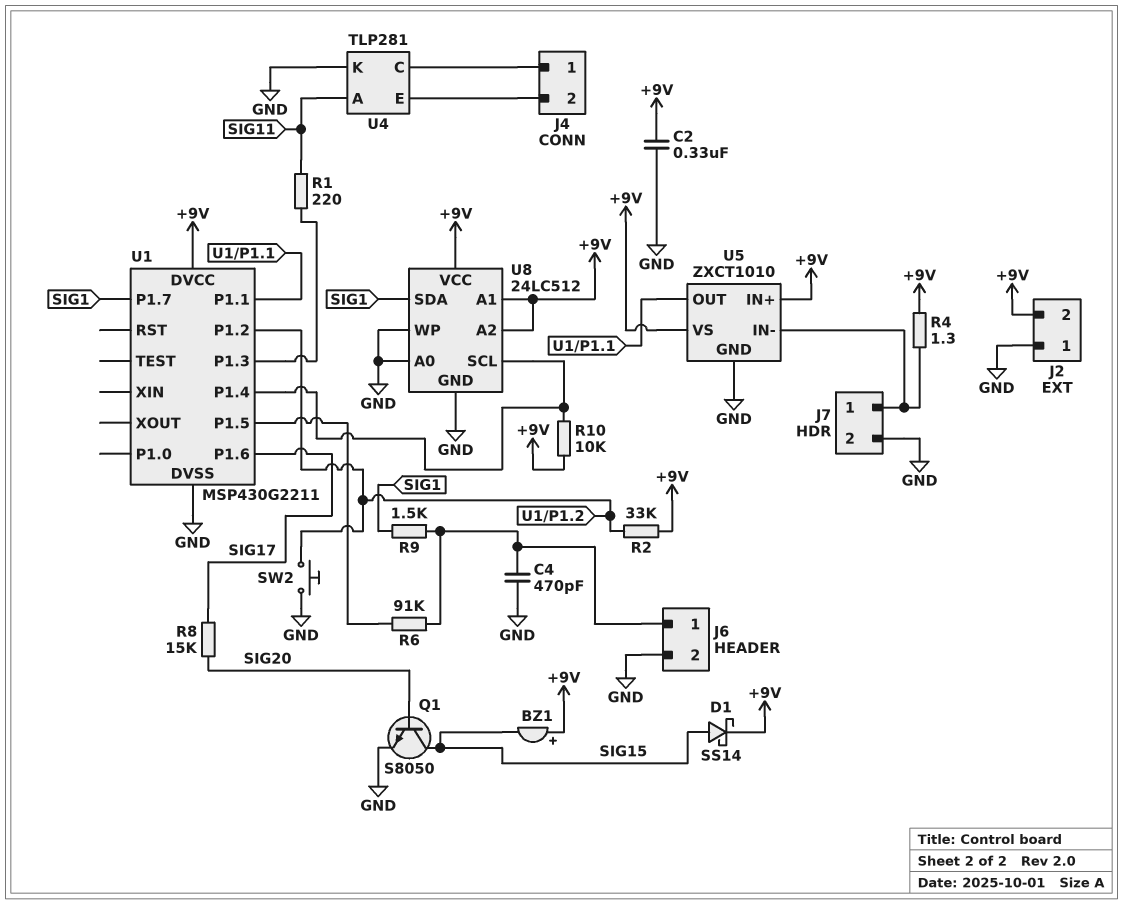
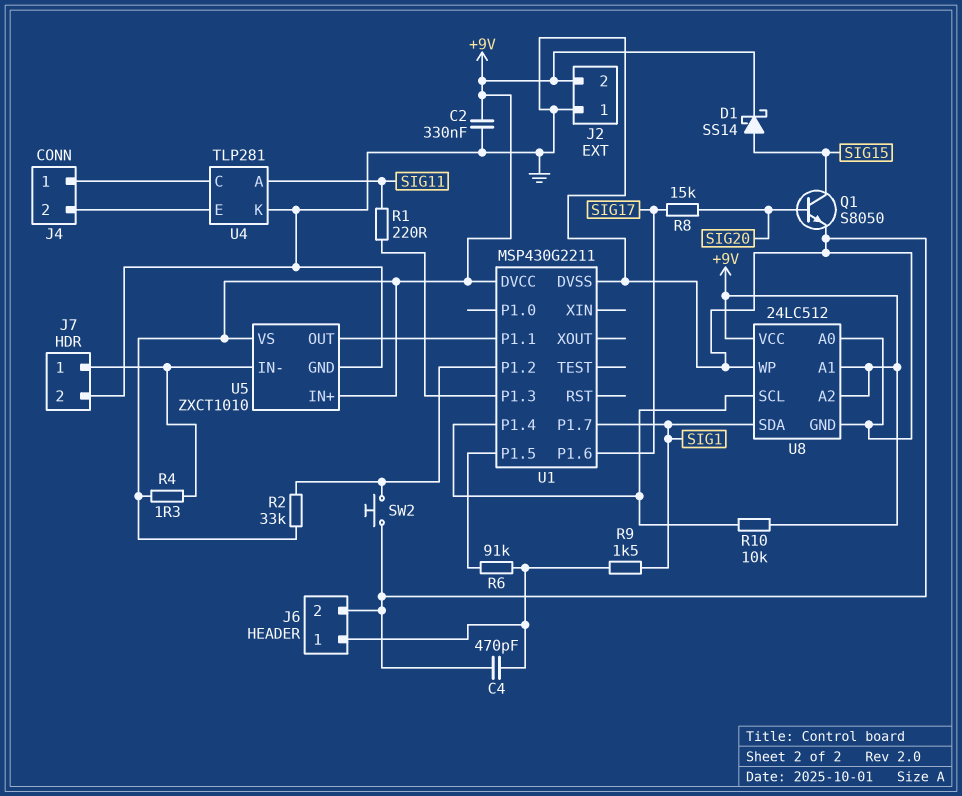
BZ1: buzzer (plus +9V, minus SIG15) -> none

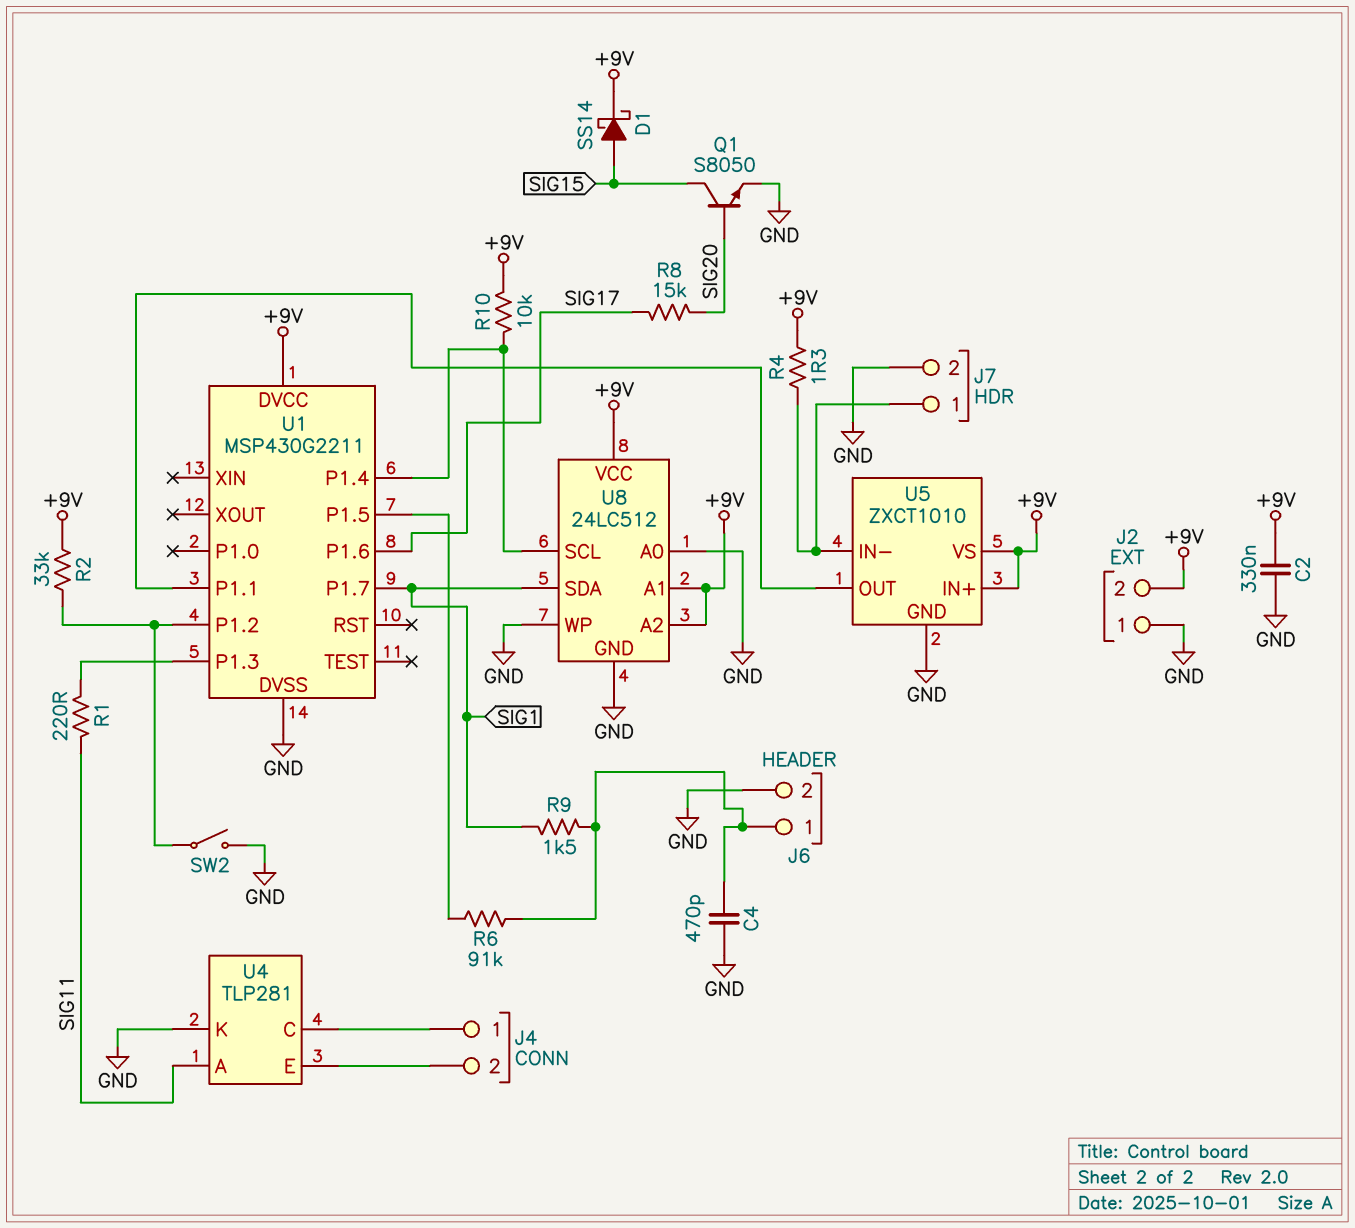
SW2: button (GND, U1/P1.2) -> switch (GND, U1/P1.2)

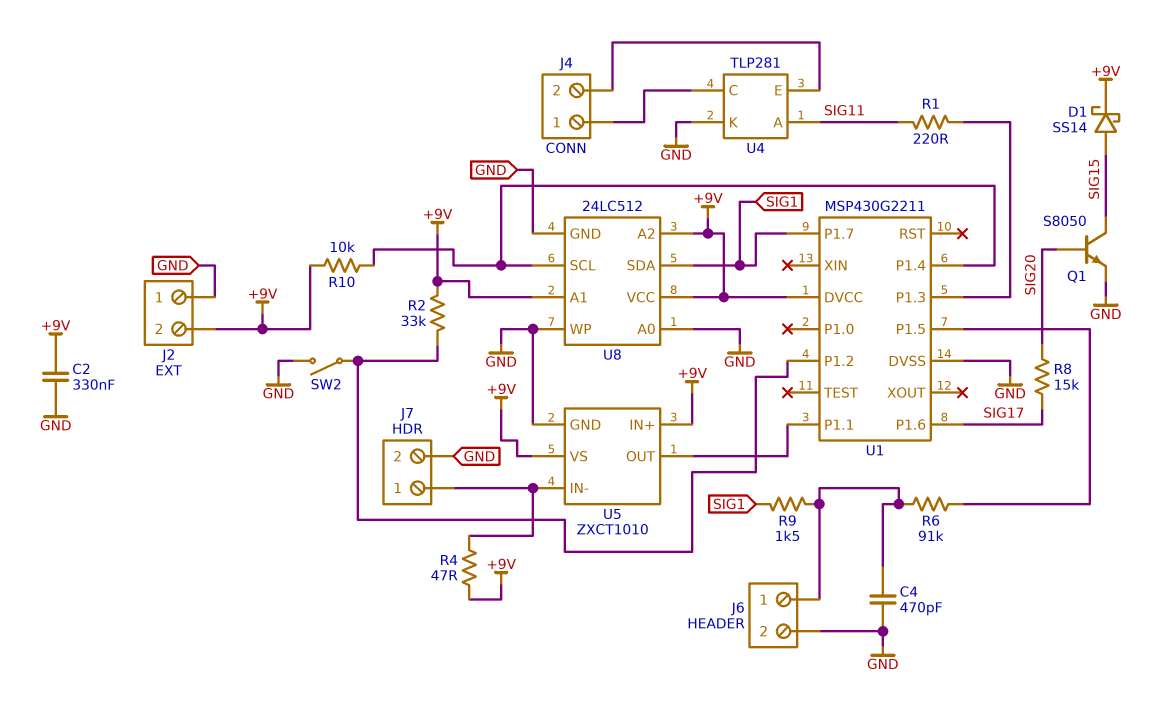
R4: 1.3 (+9V, J7/1) -> 47 (+9V, J7/1)

